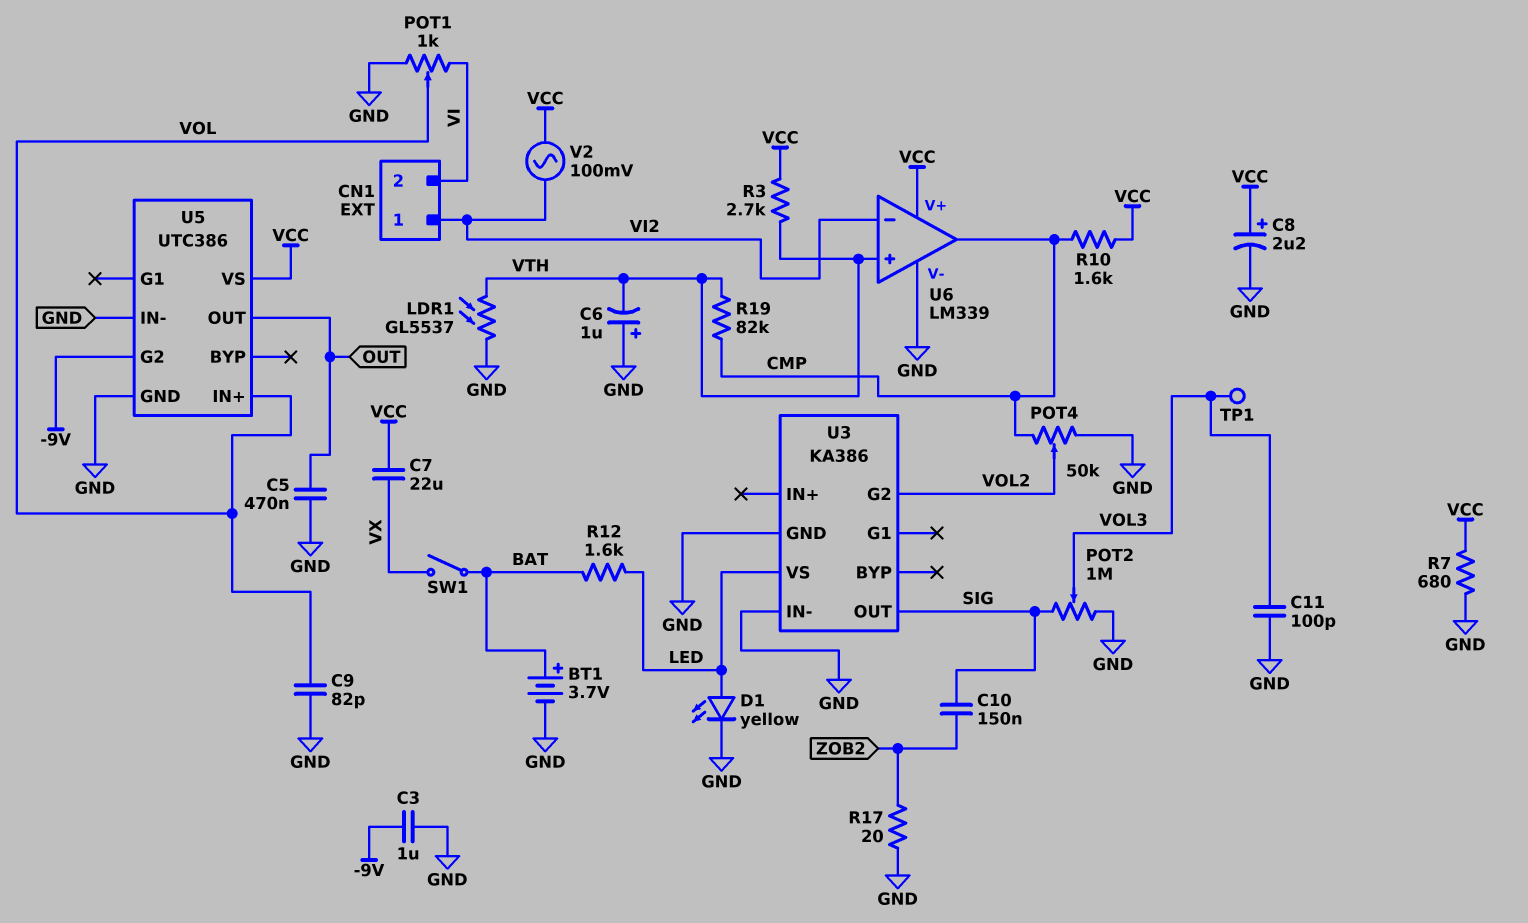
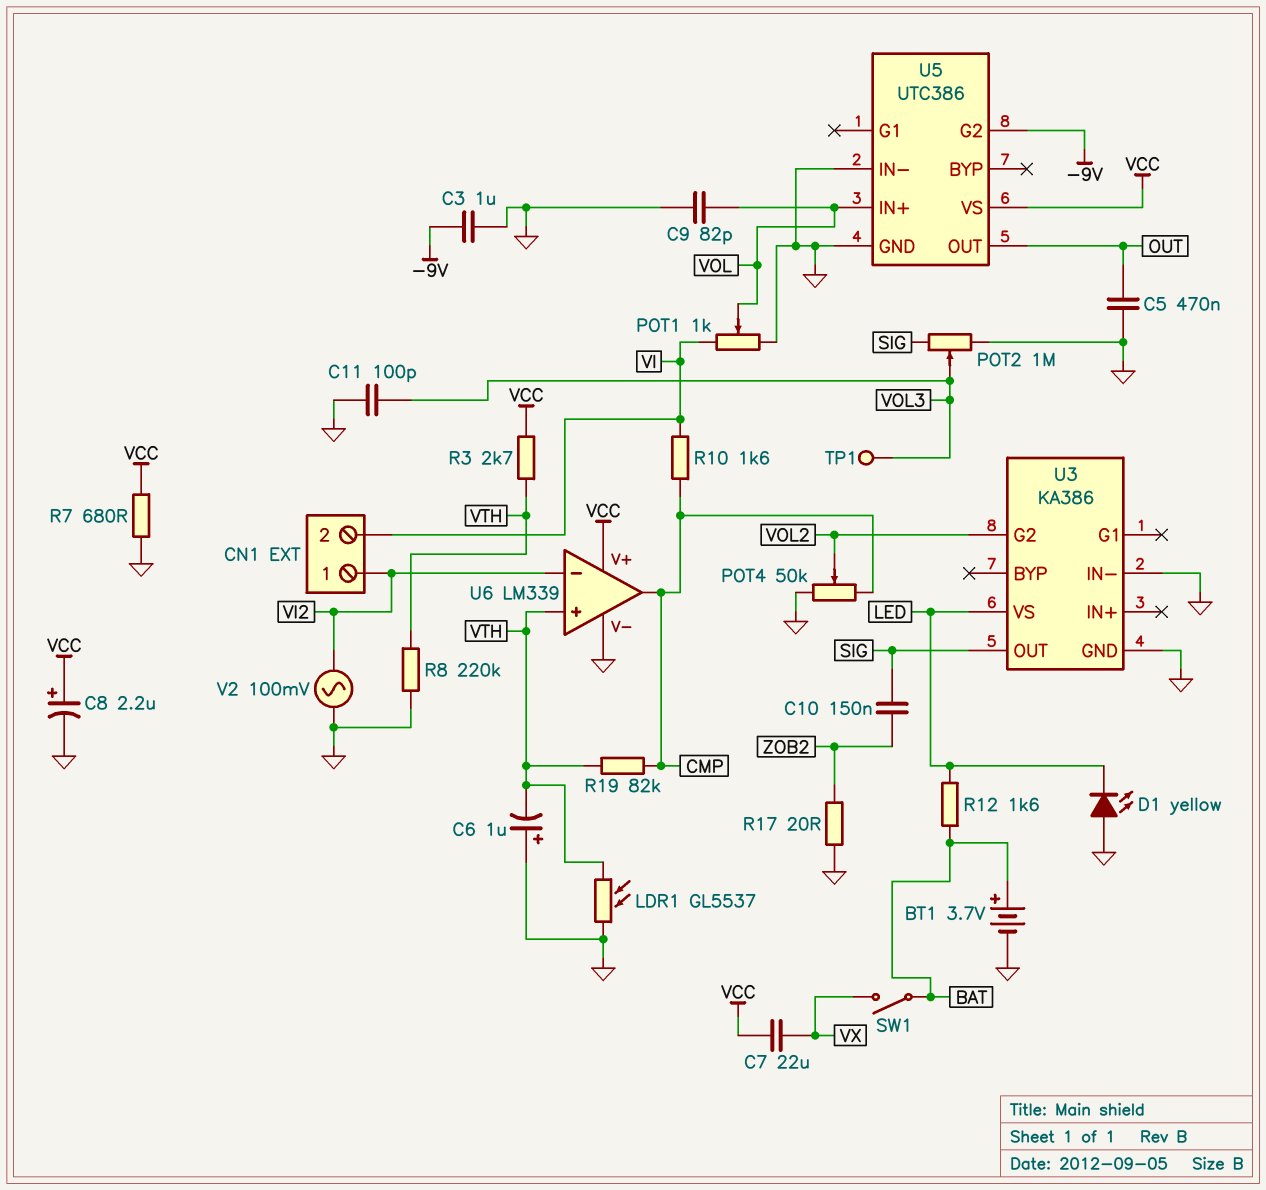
D1: LED yellow (A LED, K GND) -> LED yellow (A GND, K LED)
R8: none -> 220k (GND, VTH)
R10: 1.6k (CMP, VCC) -> 1.6k (CMP, VI)
V2: AC 100mV (VCC, VI2) -> AC 100mV (GND, VI2)

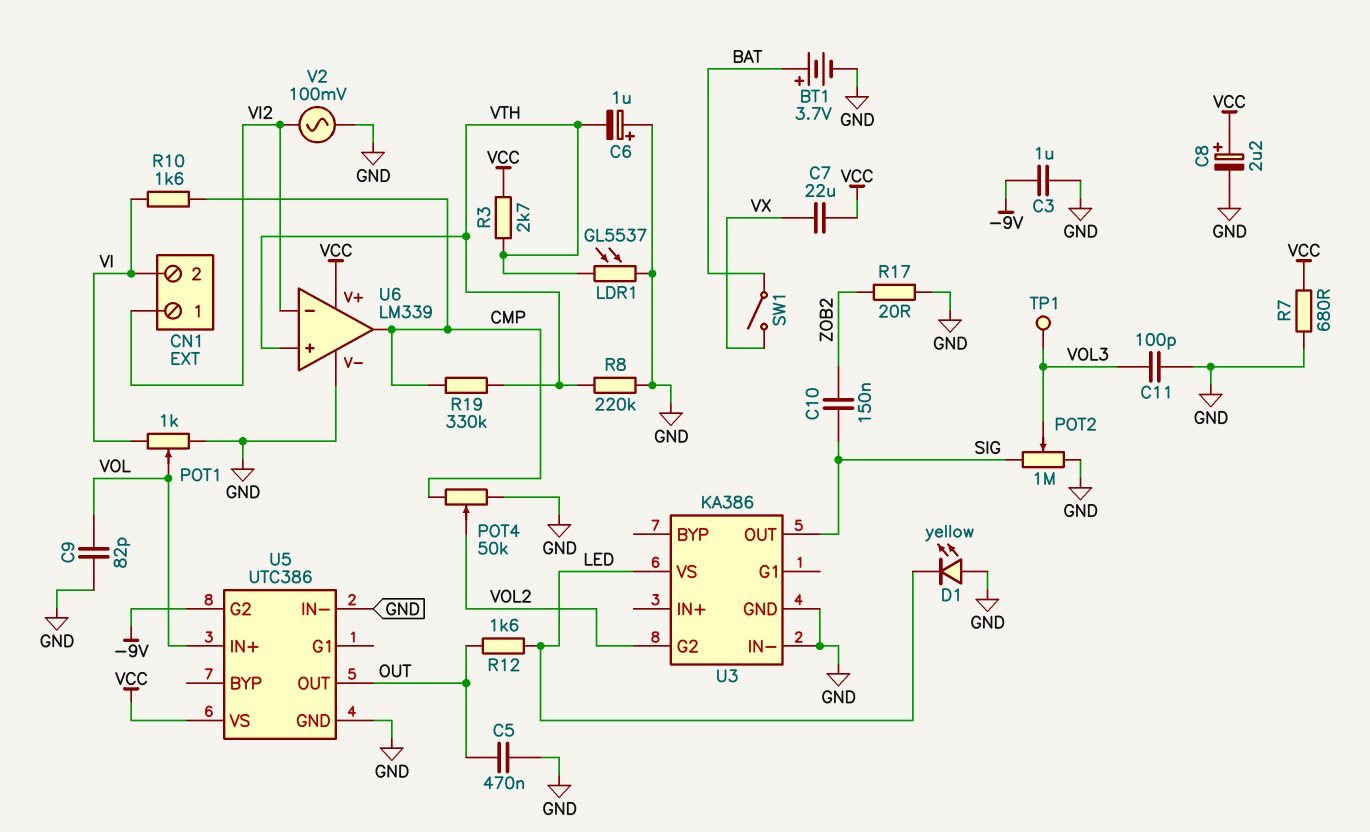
R12: 1.6k (BAT, LED) -> 1.6k (LED, OUT)
R19: 82k (CMP, VTH) -> 330k (CMP, VTH)

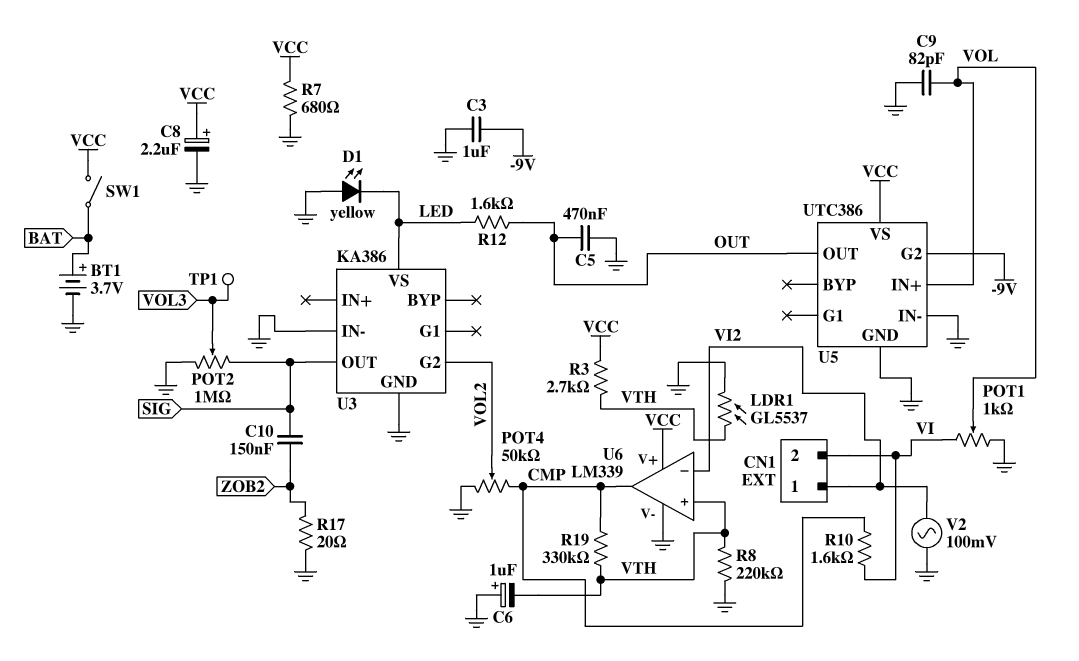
C7: 22uF (VCC, VX) -> none
C11: 100pF (GND, VOL3) -> none
SW1: switch (BAT, VX) -> switch (BAT, VCC)

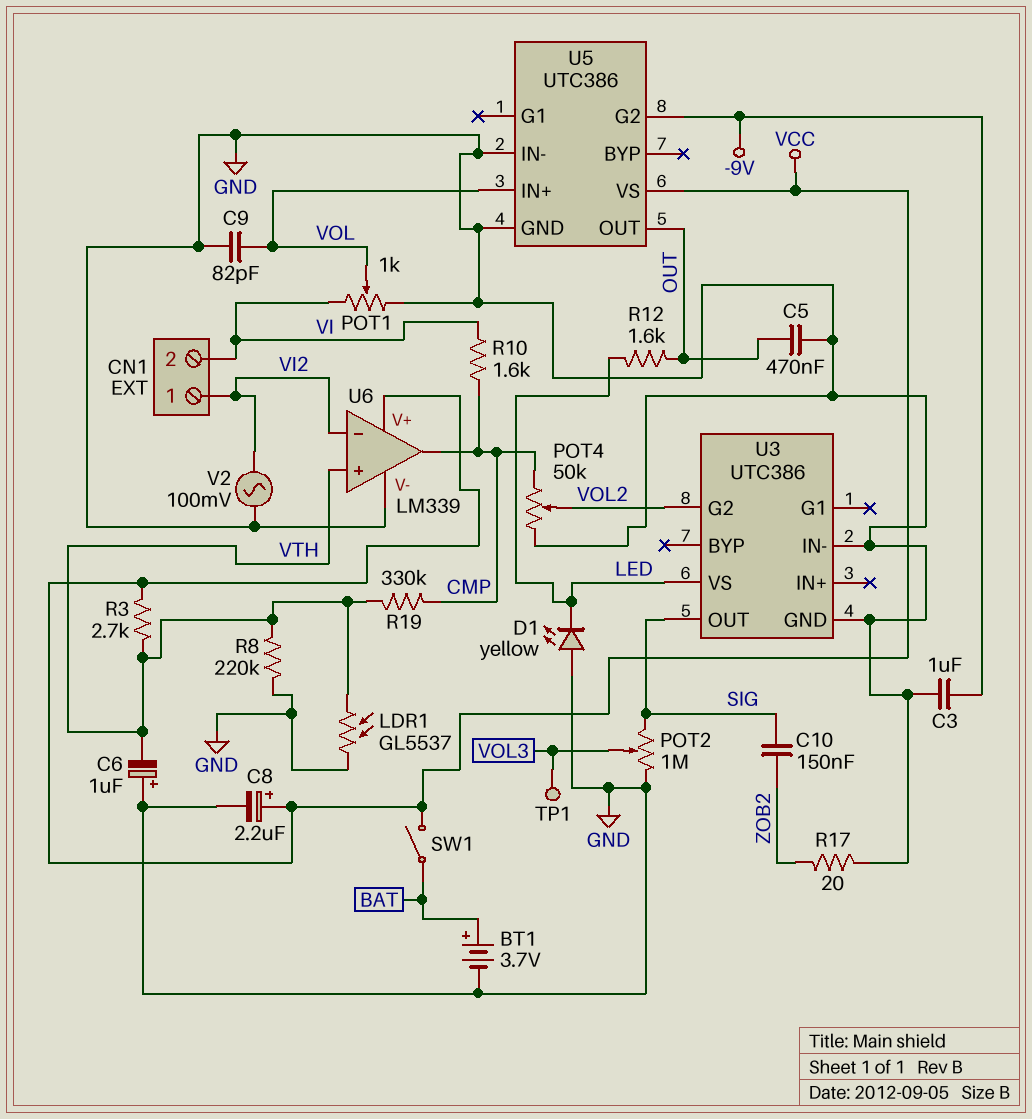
R7: 680 (GND, VCC) -> none
U3: KA386 -> UTC386

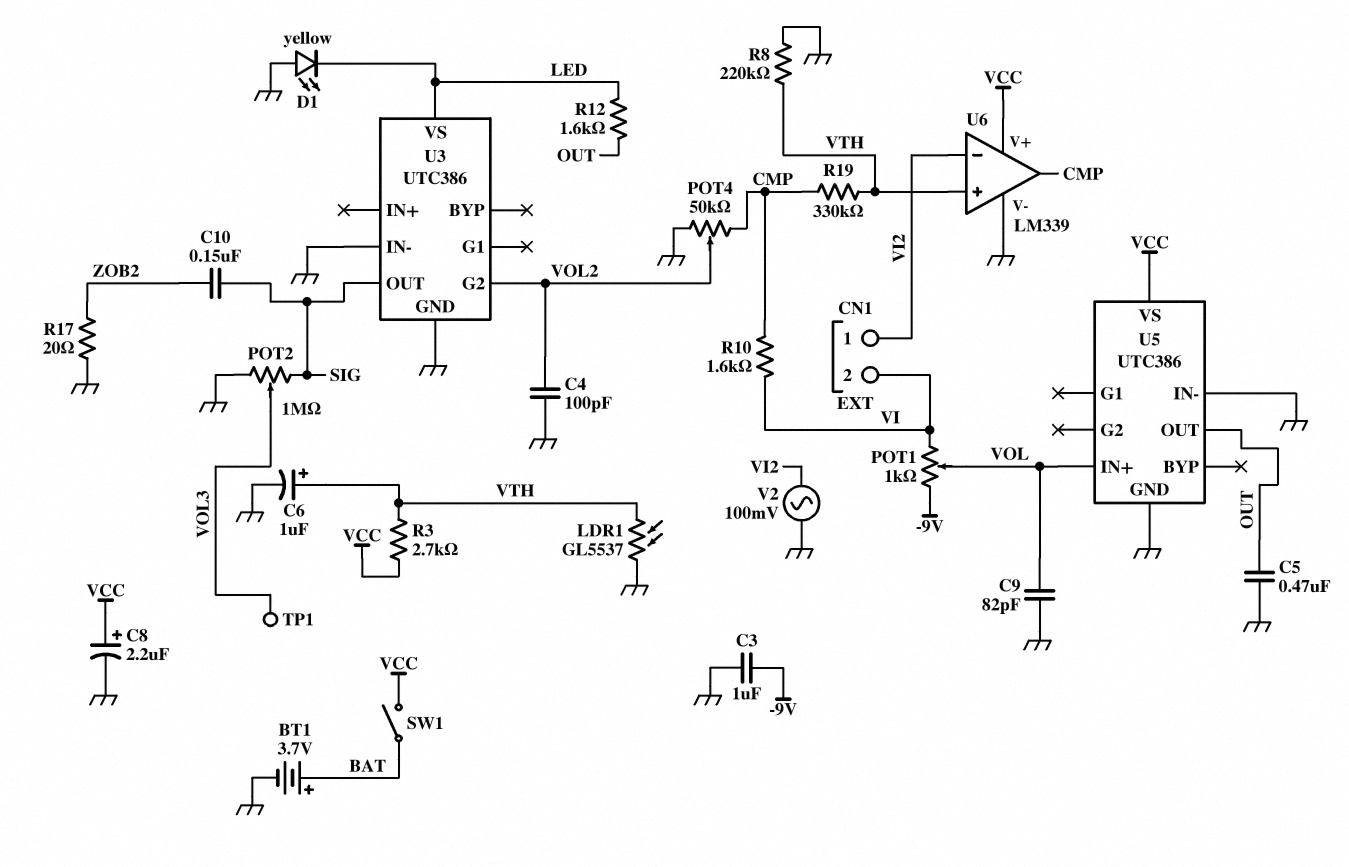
C4: none -> 100pF (GND, VOL2)
C6: 1uF (plus GND, minus VTH) -> 1uF (plus VTH, minus GND)
POT1: 1k (GND, VI, wiper VOL) -> 1k (-9V, VI, wiper VOL)
U5 pin G2: -9V -> none

